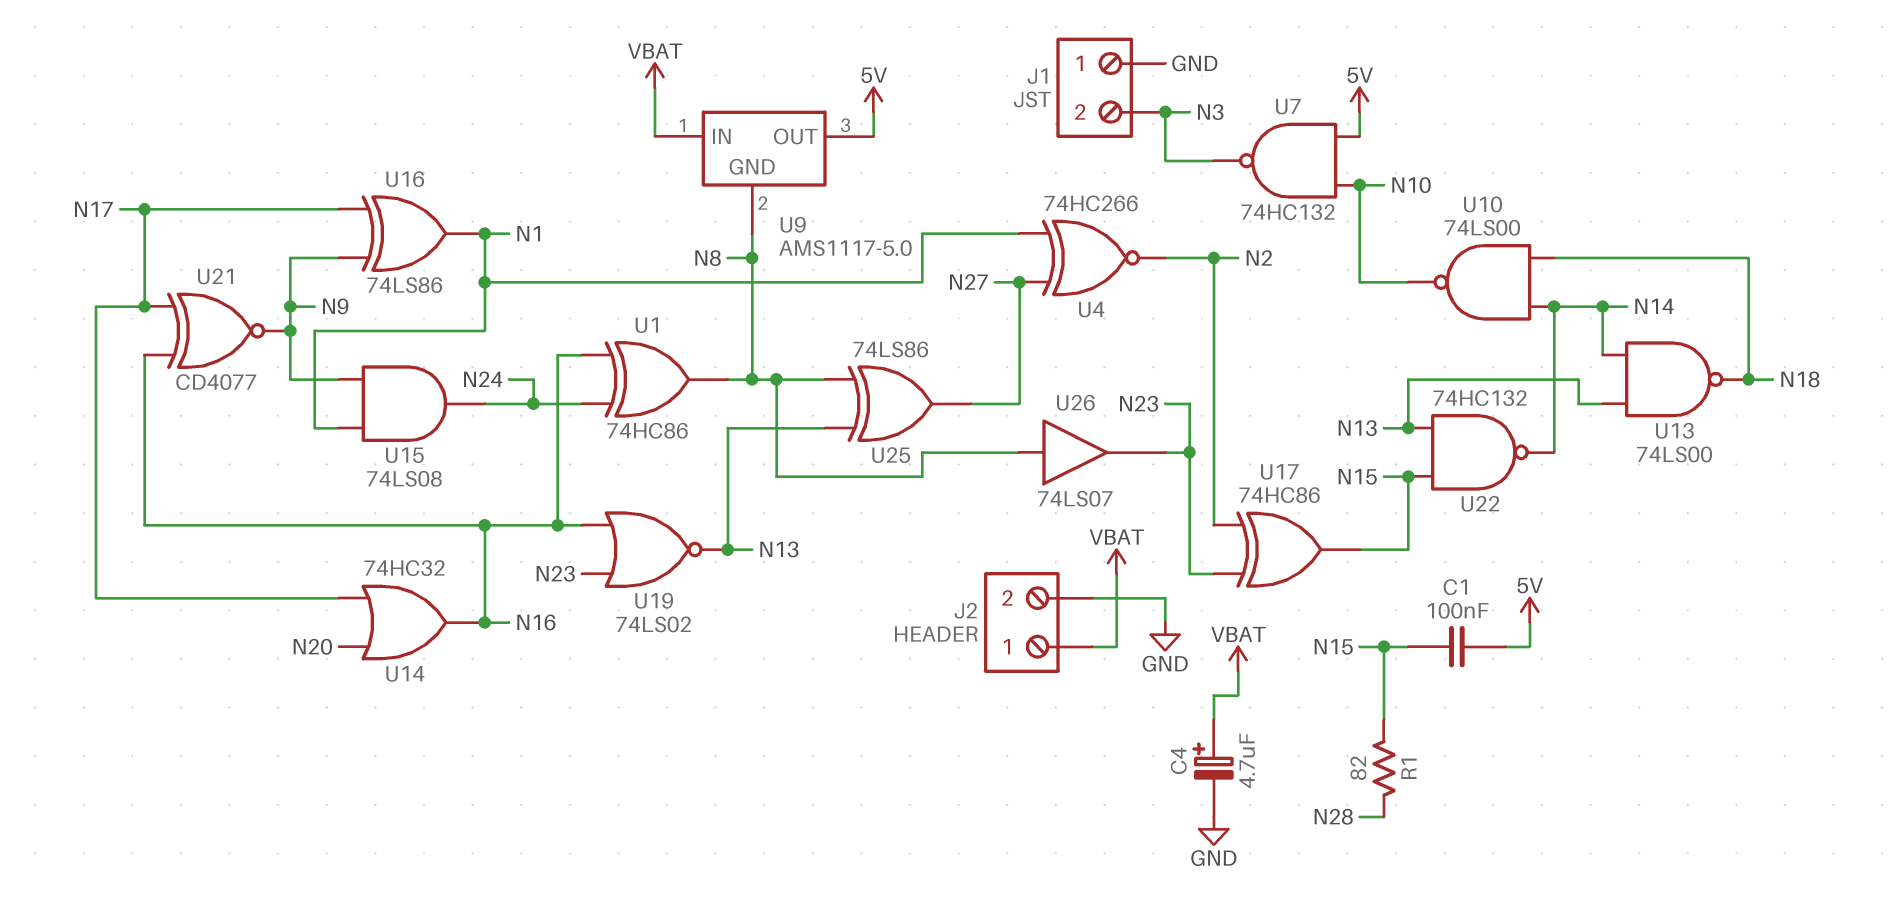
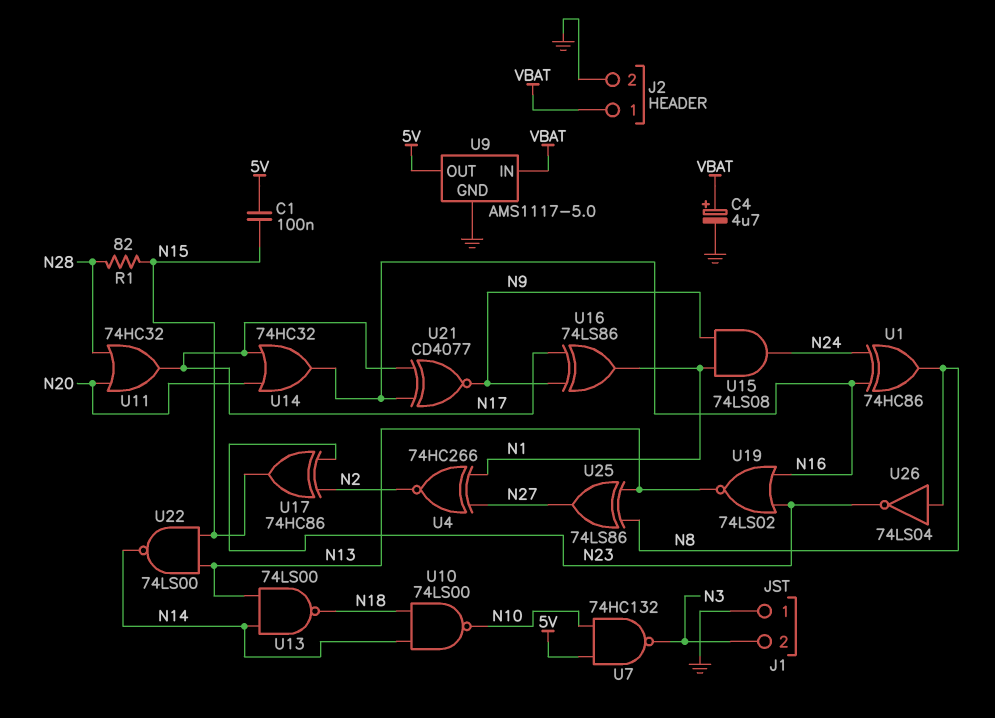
U9 pin GND: N8 -> GND
U11: none -> OR 74HC32 (in N20, in N28, out N17)
U22: NAND 74HC132 (in N13, in N15, out N14) -> NAND 74LS00 (in N13, in N15, out N14)
U26: buffer 74LS07 (in N8, out N23) -> NOT 74LS04 (in N8, out N23)

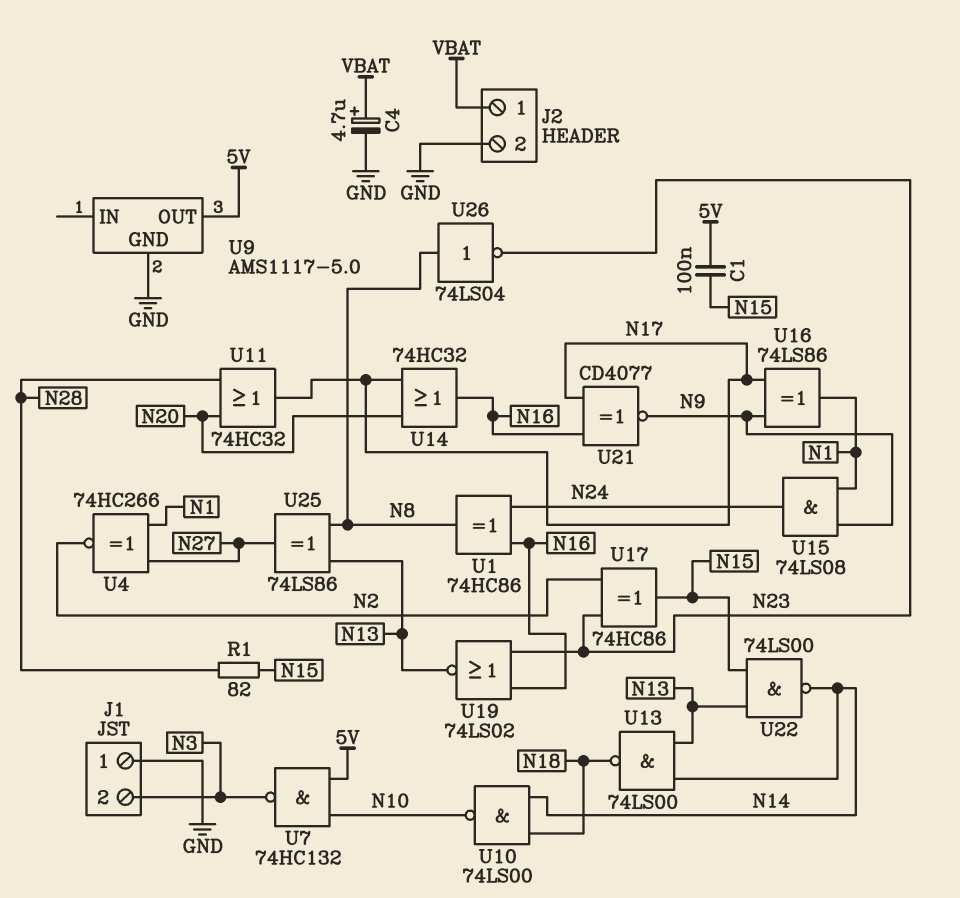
U9 pin IN: VBAT -> none

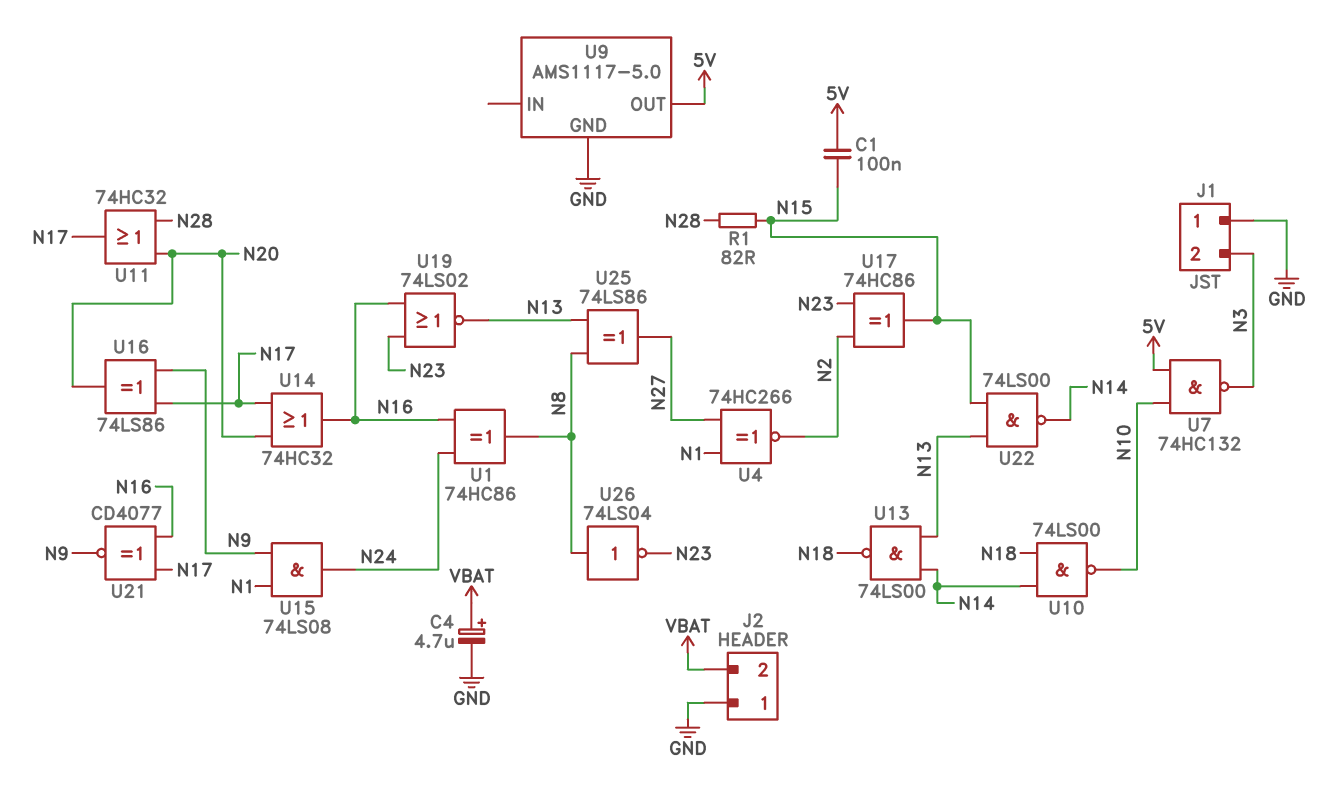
J2 pin 1: VBAT -> GND
J2 pin 2: GND -> VBAT
U16: XOR 74LS86 (in N9, in N17, out N1) -> XOR 74LS86 (in N9, in N17, out N20)

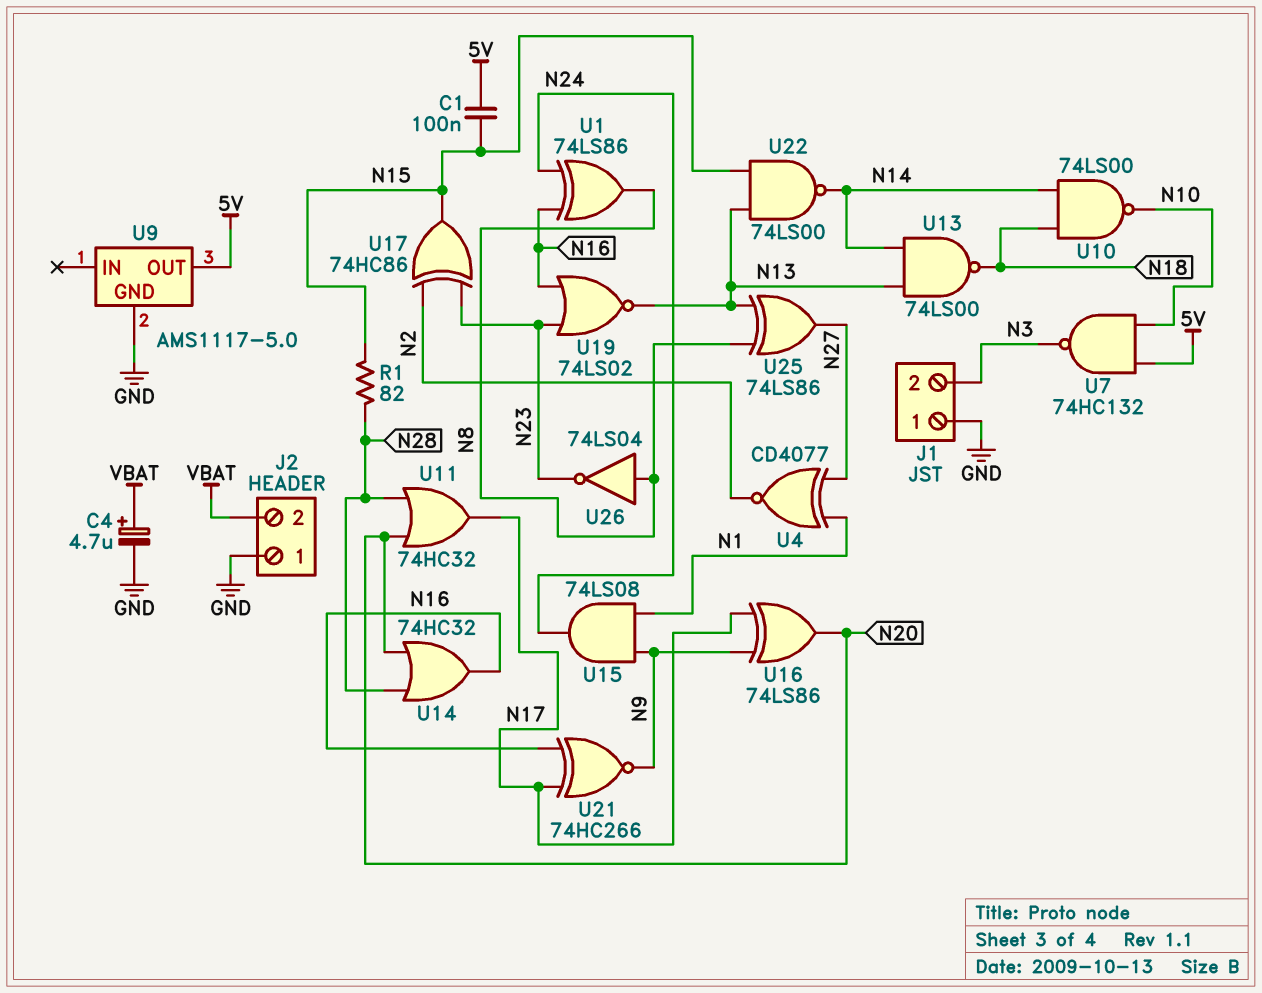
U1: XOR 74HC86 (in N16, in N24, out N8) -> XOR 74LS86 (in N16, in N24, out N8)
U4: XNOR 74HC266 (in N1, in N27, out N2) -> XNOR CD4077 (in N1, in N27, out N2)
U14: OR 74HC32 (in N17, in N20, out N16) -> OR 74HC32 (in N20, in N28, out N16)
U21: XNOR CD4077 (in N16, in N17, out N9) -> XNOR 74HC266 (in N16, in N17, out N9)

